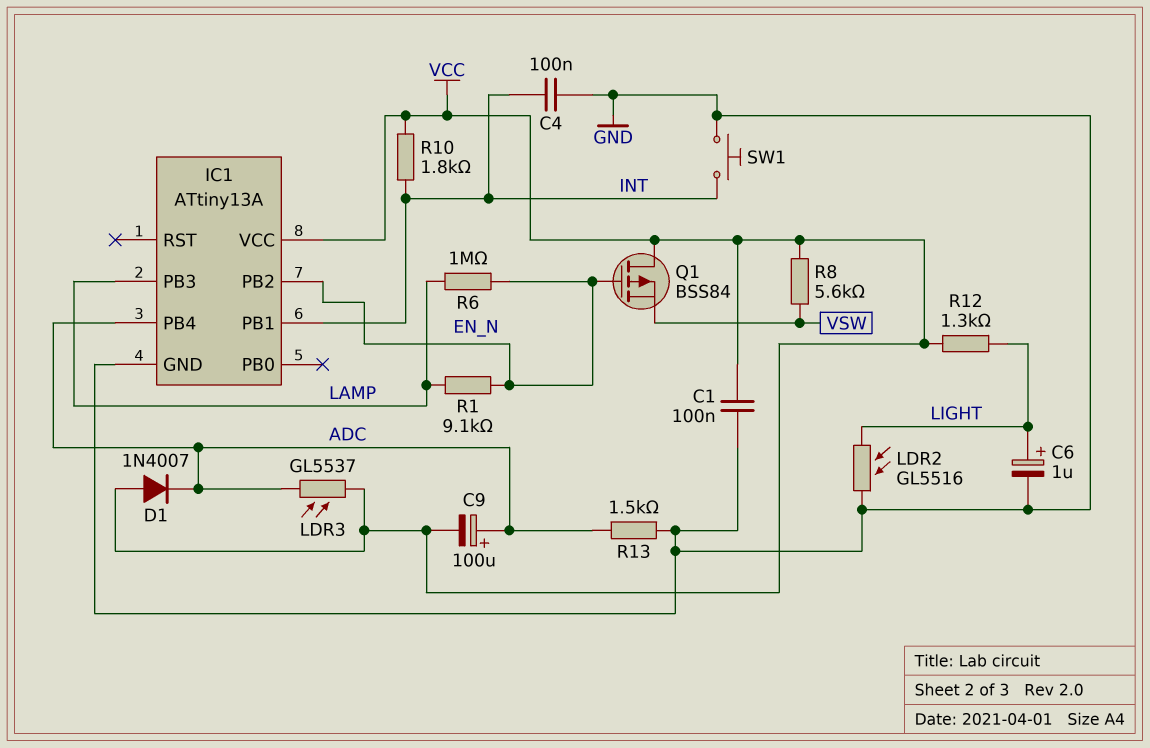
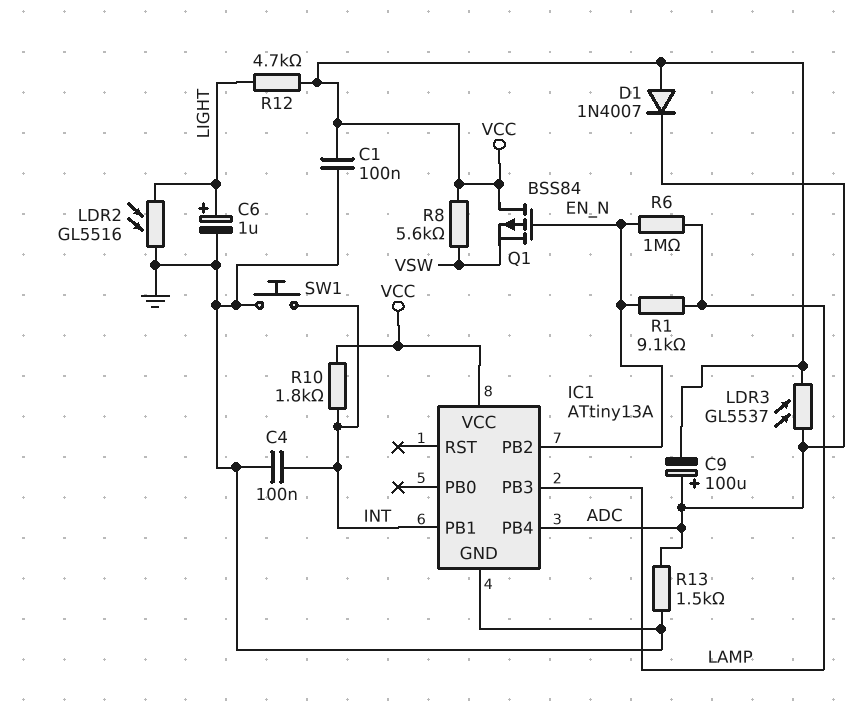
R12: 1.3k (LIGHT, VCC) -> 4.7k (LIGHT, VCC)

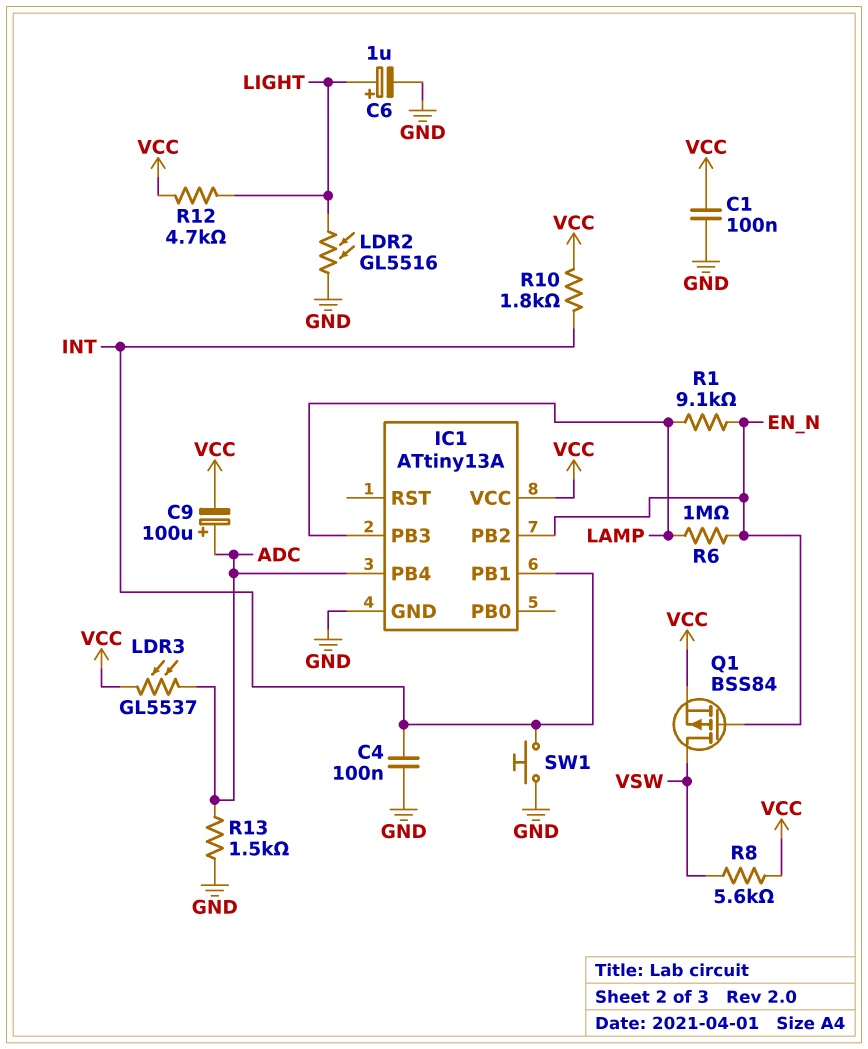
D1: diode 1N4007 (A VCC, K ADC) -> none
Q1: PMOS BSS84 (G EN_N, D VCC, S VSW) -> PMOS BSS84 (G EN_N, D VSW, S VCC)

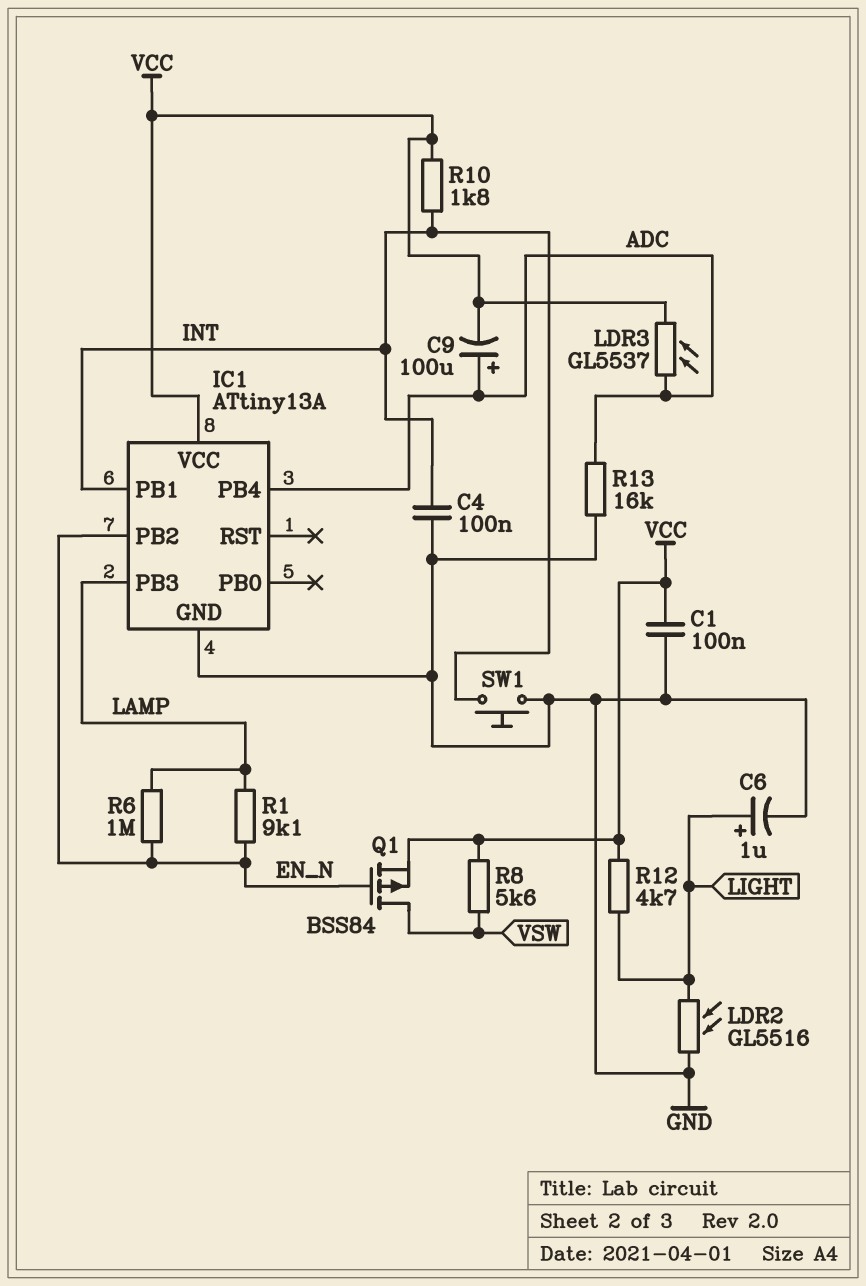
R13: 1.5k (ADC, GND) -> 16k (ADC, GND)

